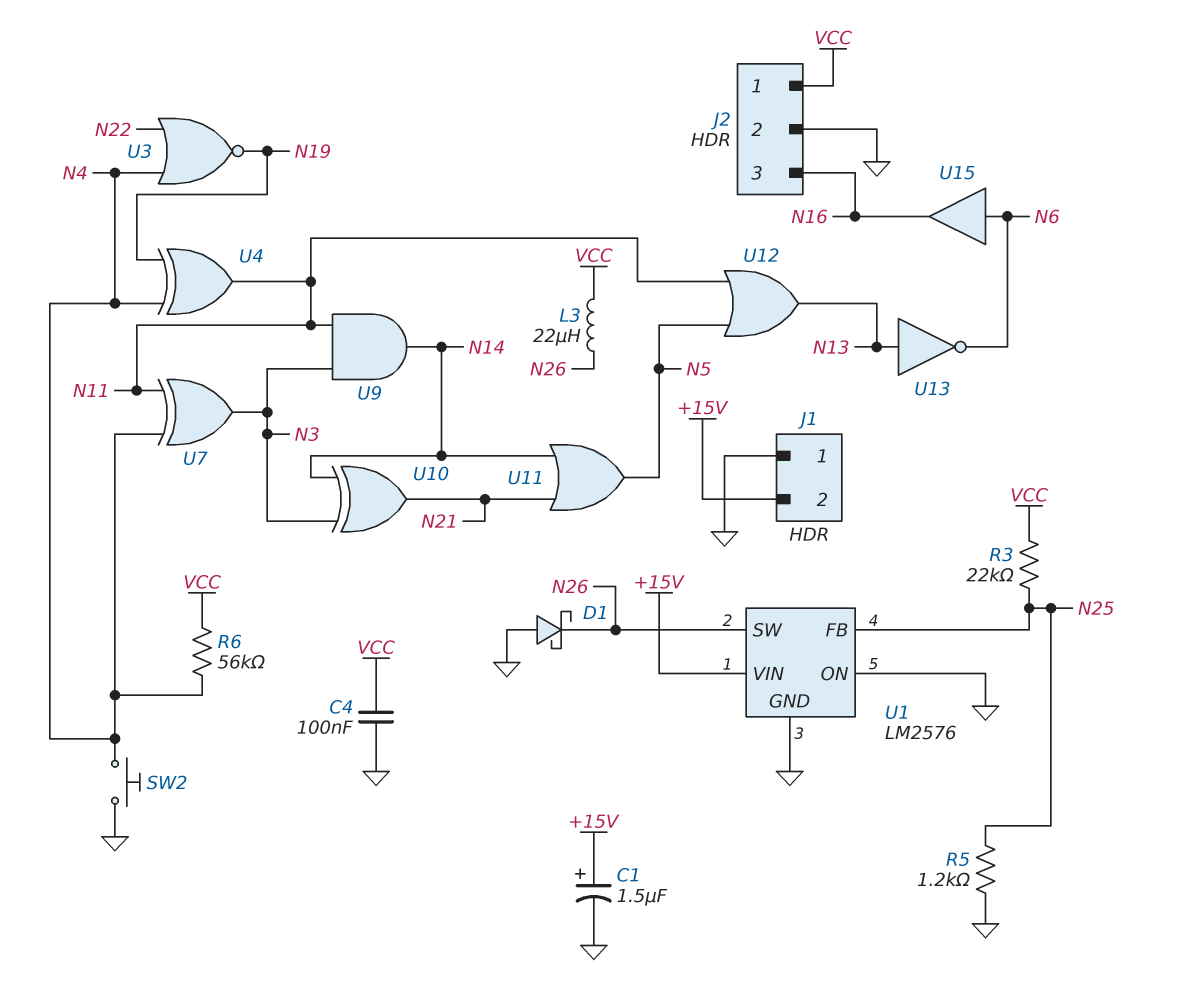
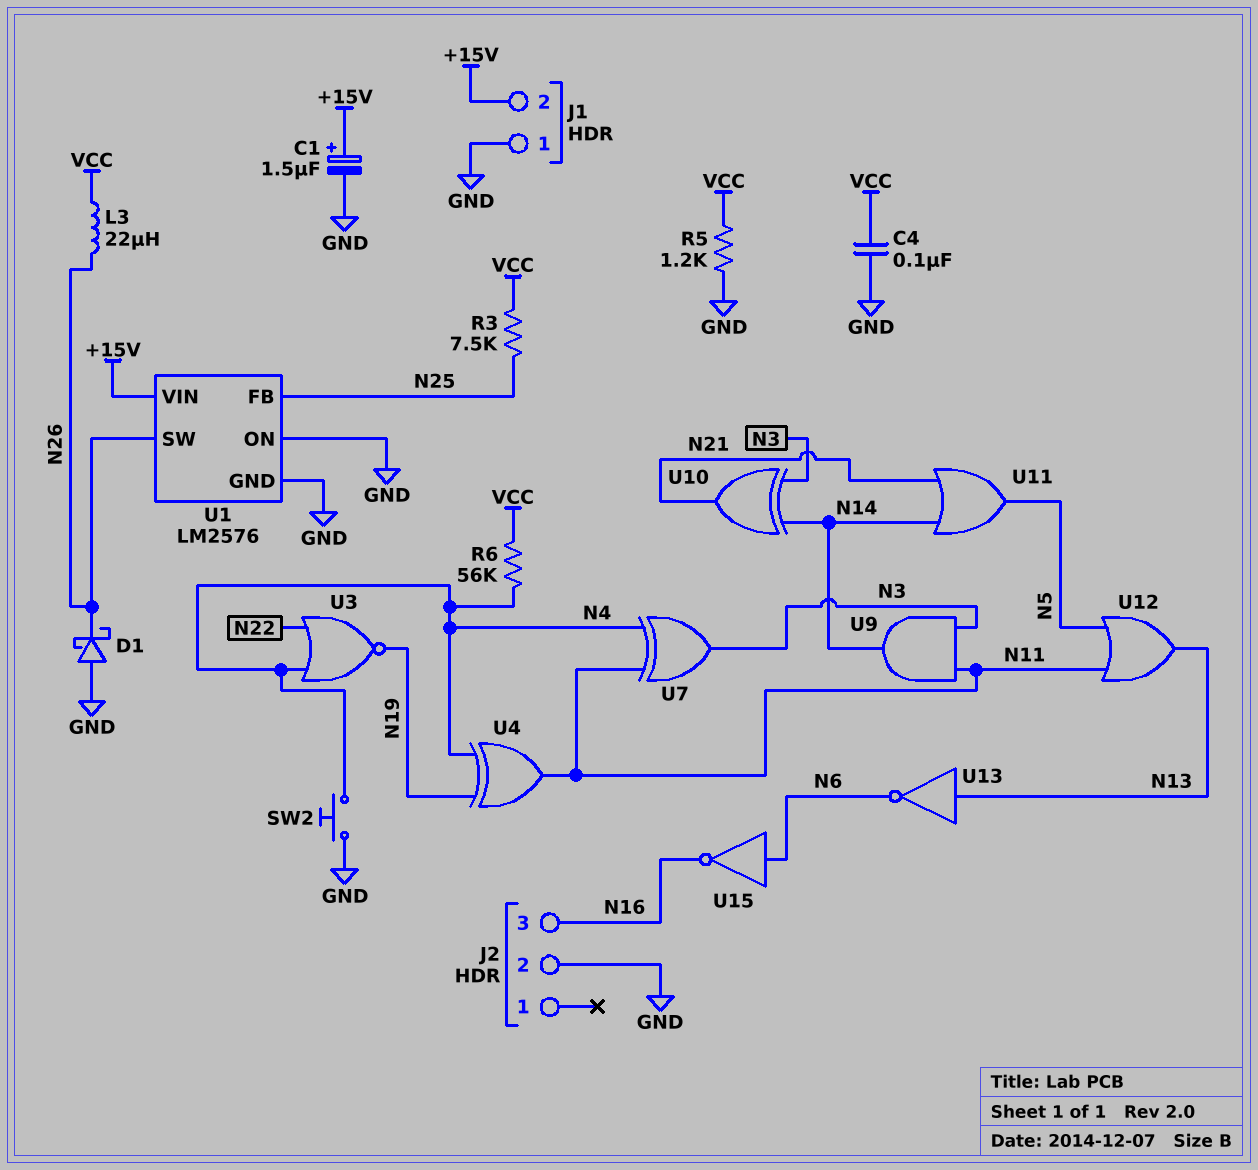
J2 pin 1: VCC -> none
R3: 22k (N25, VCC) -> 7.5k (N25, VCC)
R5: 1.2k (GND, N25) -> 1.2k (GND, VCC)
U15: buffer (in N6, out N16) -> NOT (in N6, out N16)

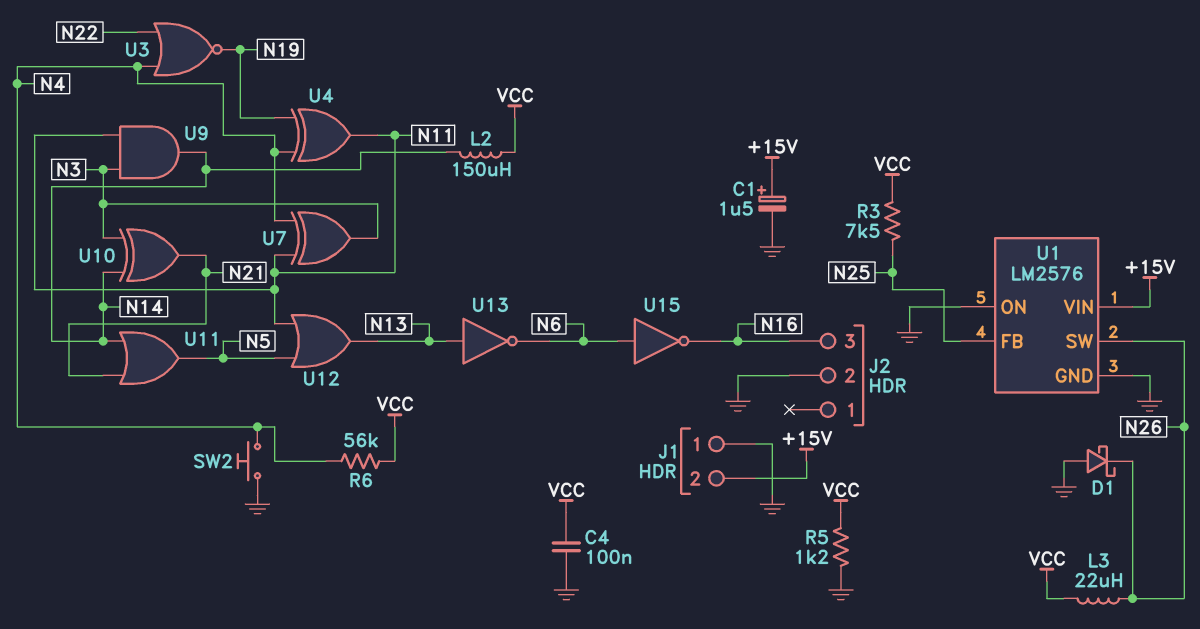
L2: none -> 150uH (N14, VCC)

